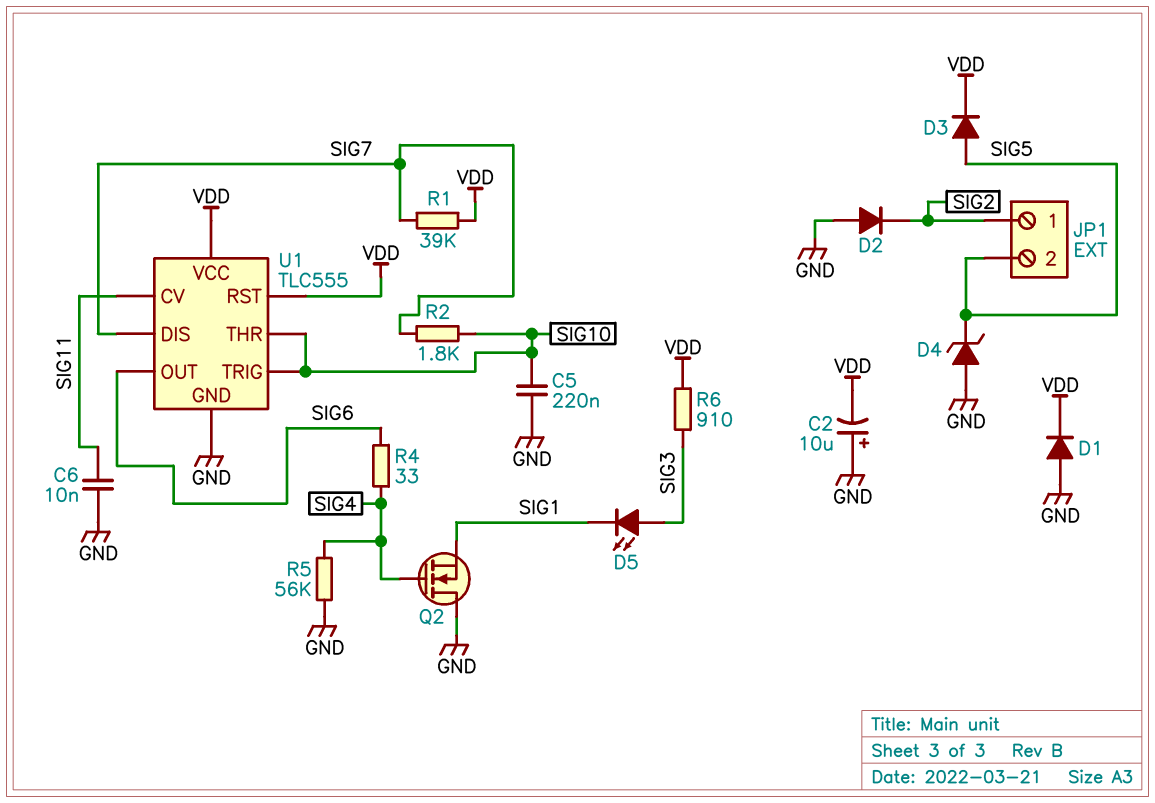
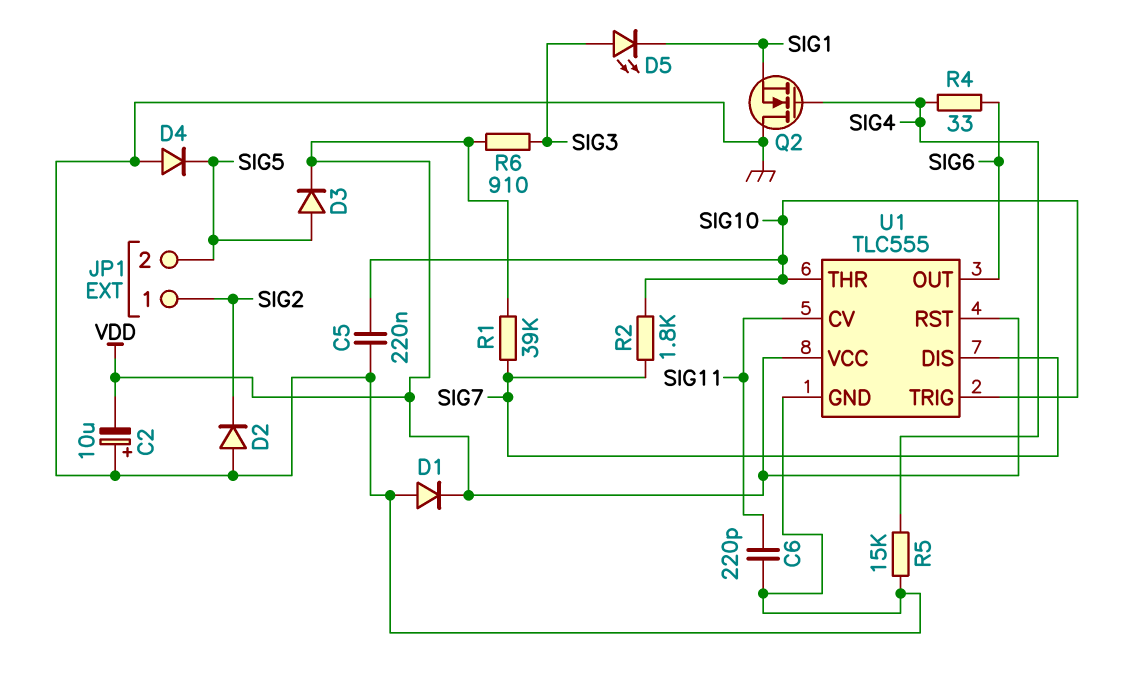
C6: 10nF (GND, SIG11) -> 220pF (GND, SIG11)
D4: zener (A GND, K SIG5) -> diode (A GND, K SIG5)
R5: 56k (GND, SIG4) -> 15k (GND, SIG4)

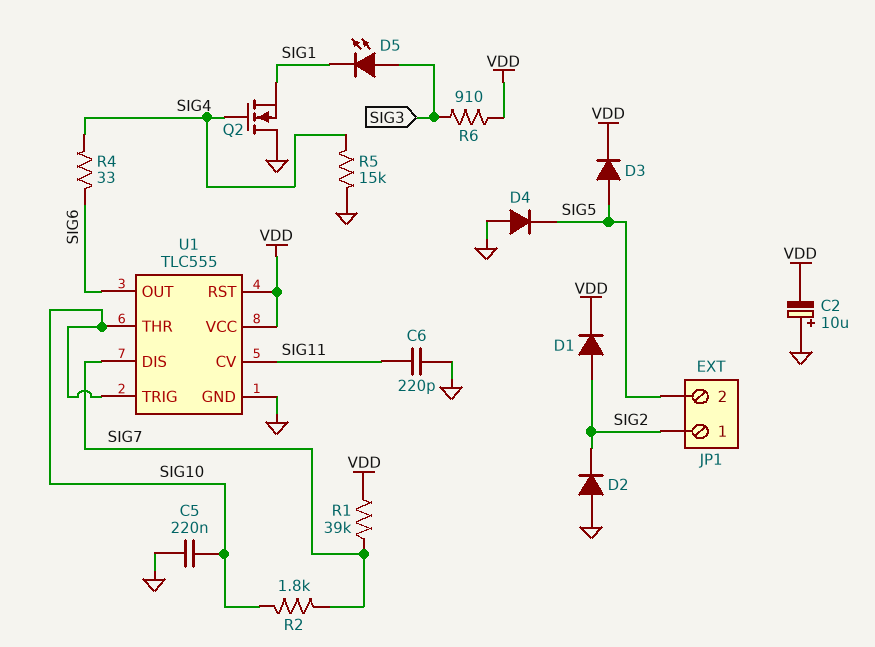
D1: diode (A GND, K VDD) -> diode (A SIG2, K VDD)

